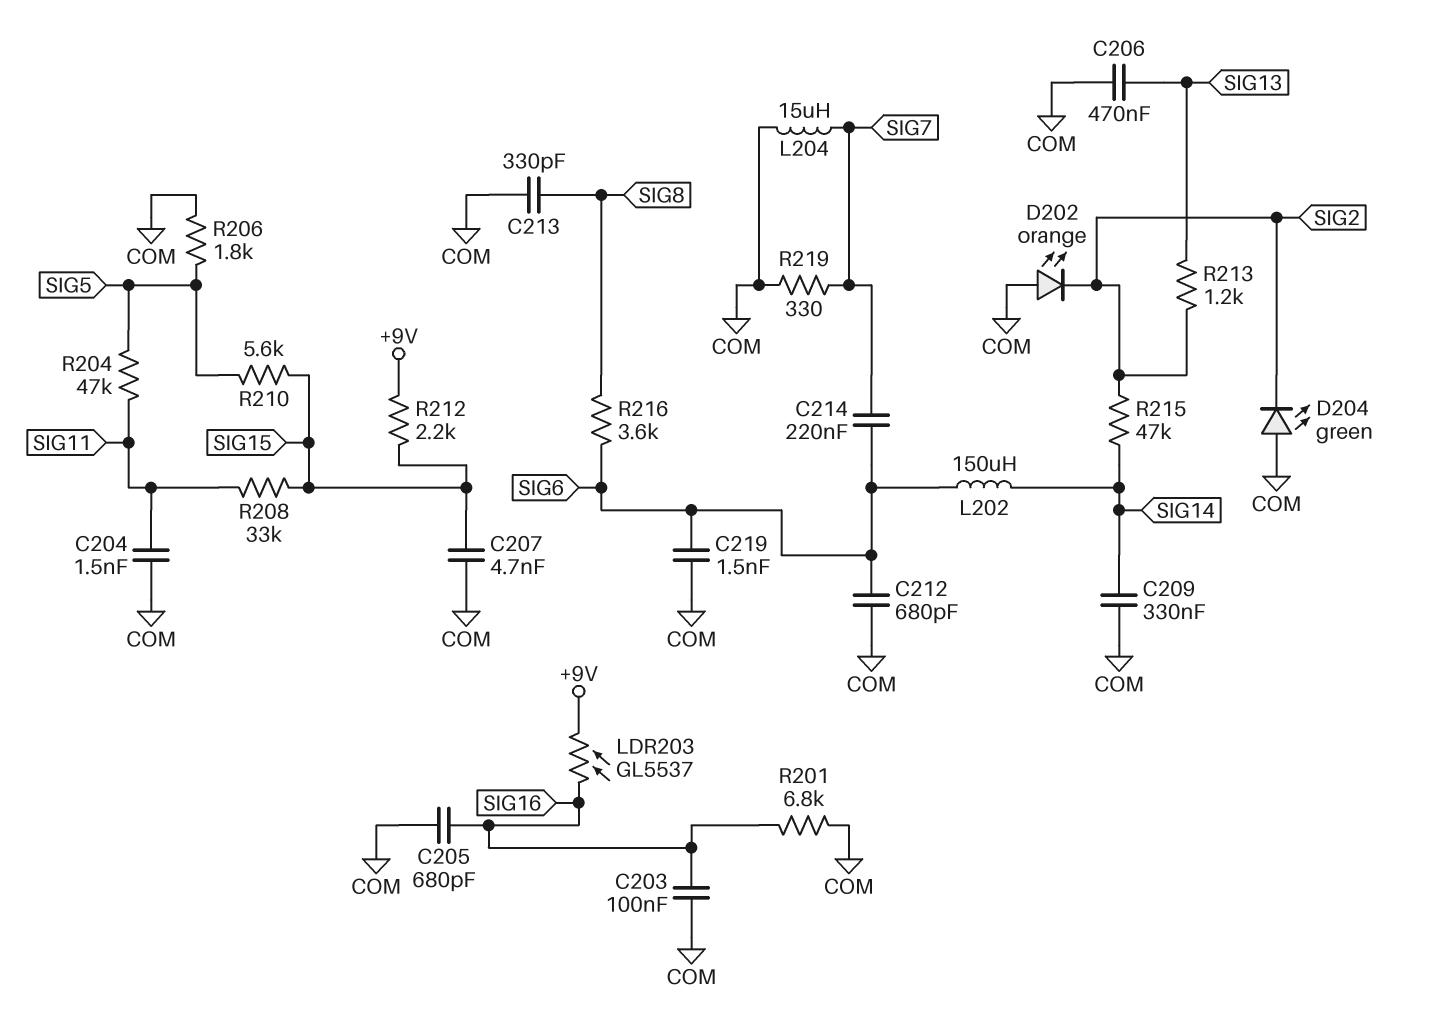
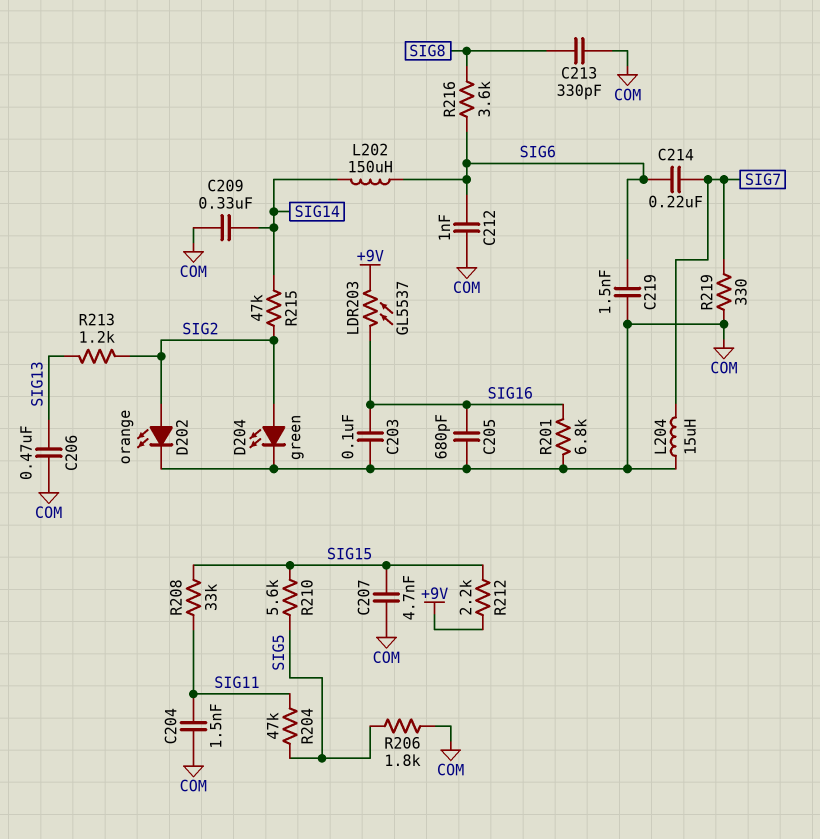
C212: 680pF (COM, SIG6) -> 1nF (COM, SIG6)
D202: LED orange (A COM, K SIG2) -> LED orange (A SIG2, K COM)
D204: LED green (A COM, K SIG2) -> LED green (A SIG2, K COM)

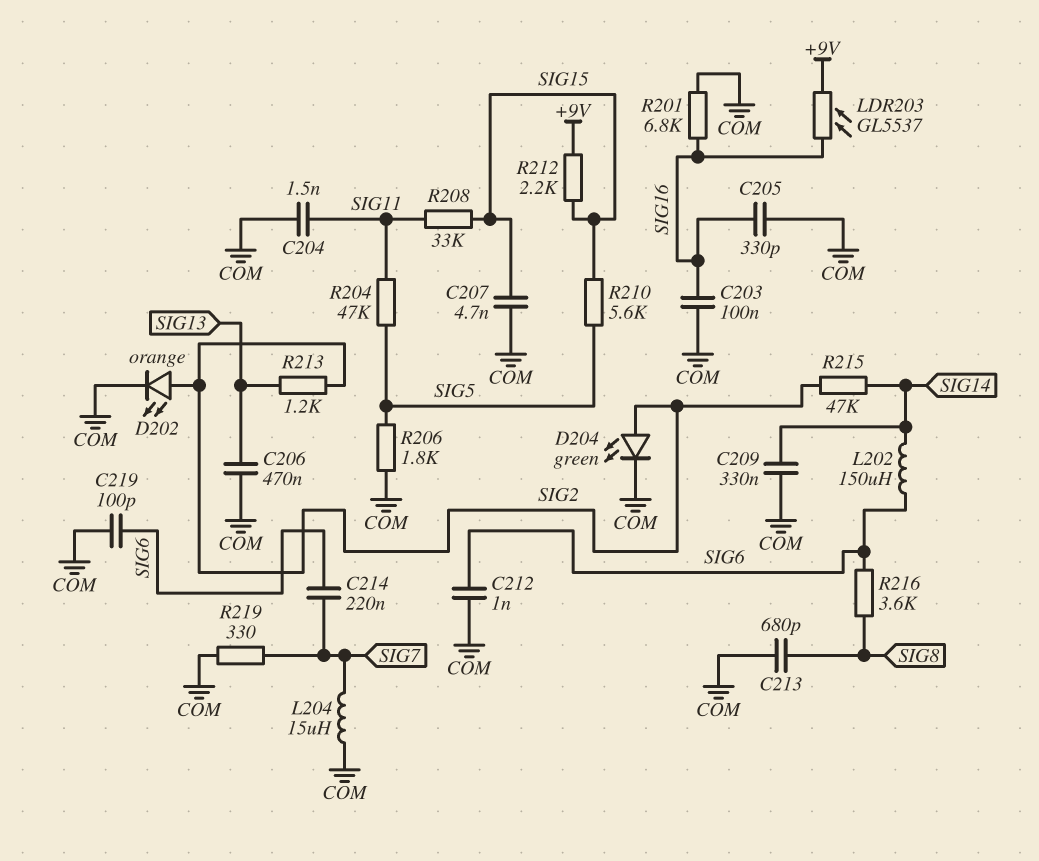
C205: 680pF (COM, SIG16) -> 330pF (COM, SIG16)
C213: 330pF (COM, SIG8) -> 680pF (COM, SIG8)
C219: 1.5nF (COM, SIG6) -> 100pF (COM, SIG6)

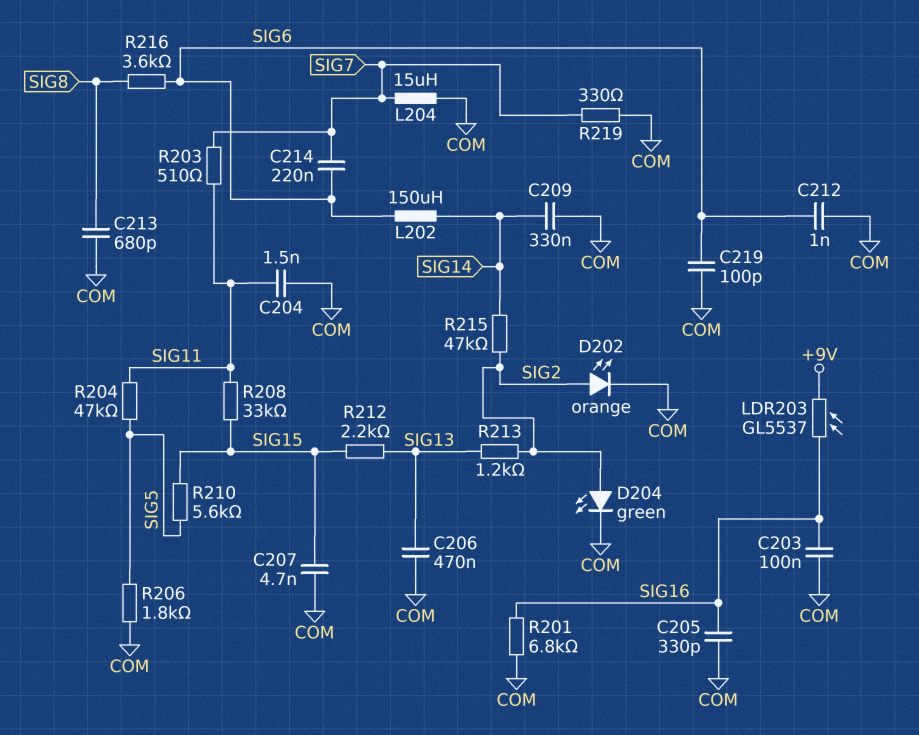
R203: none -> 510 (SIG7, SIG11)
R212: 2.2k (+9V, SIG15) -> 2.2k (SIG13, SIG15)

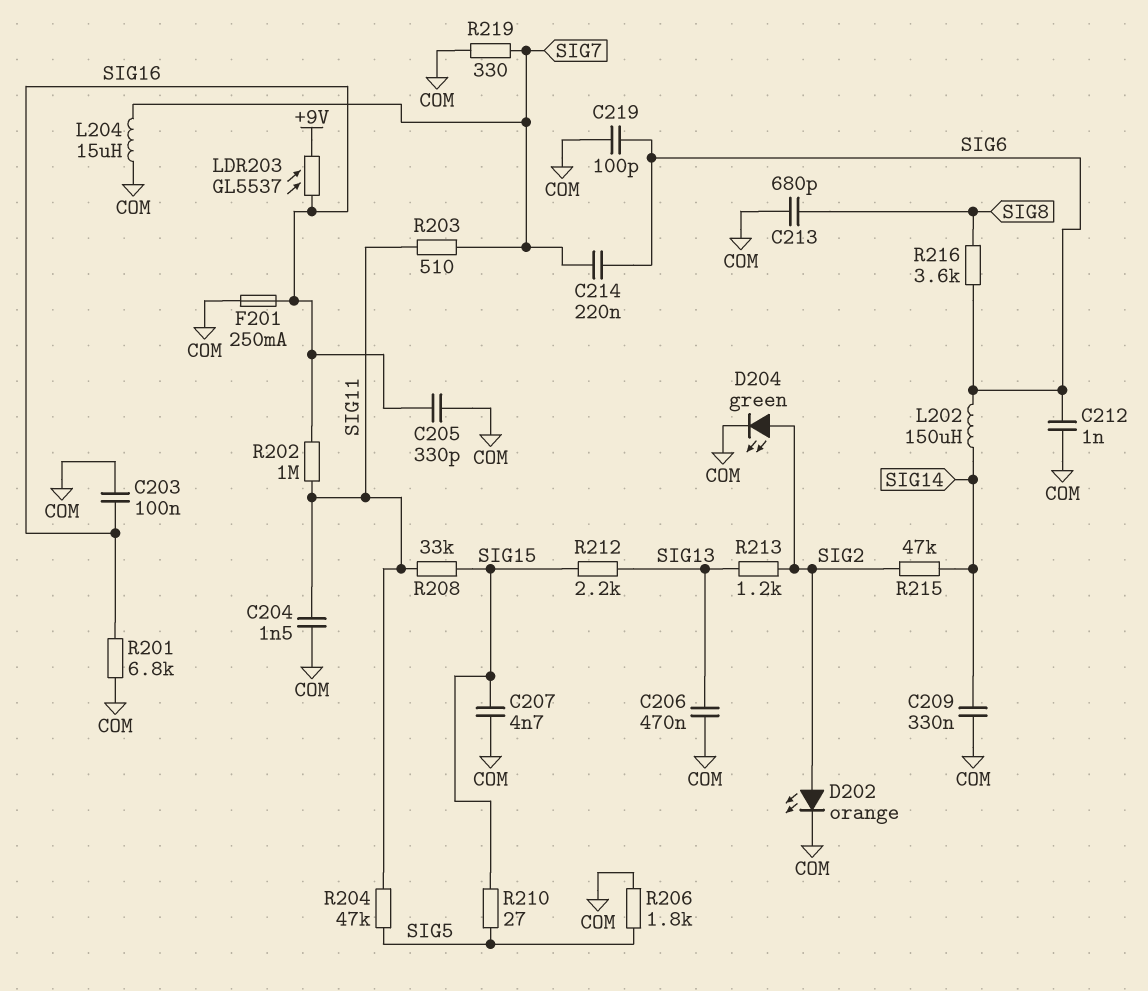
F201: none -> 250mA (COM, SIG16)
R202: none -> 1M (SIG11, SIG16)
R210: 5.6k (SIG5, SIG15) -> 27 (SIG5, SIG15)

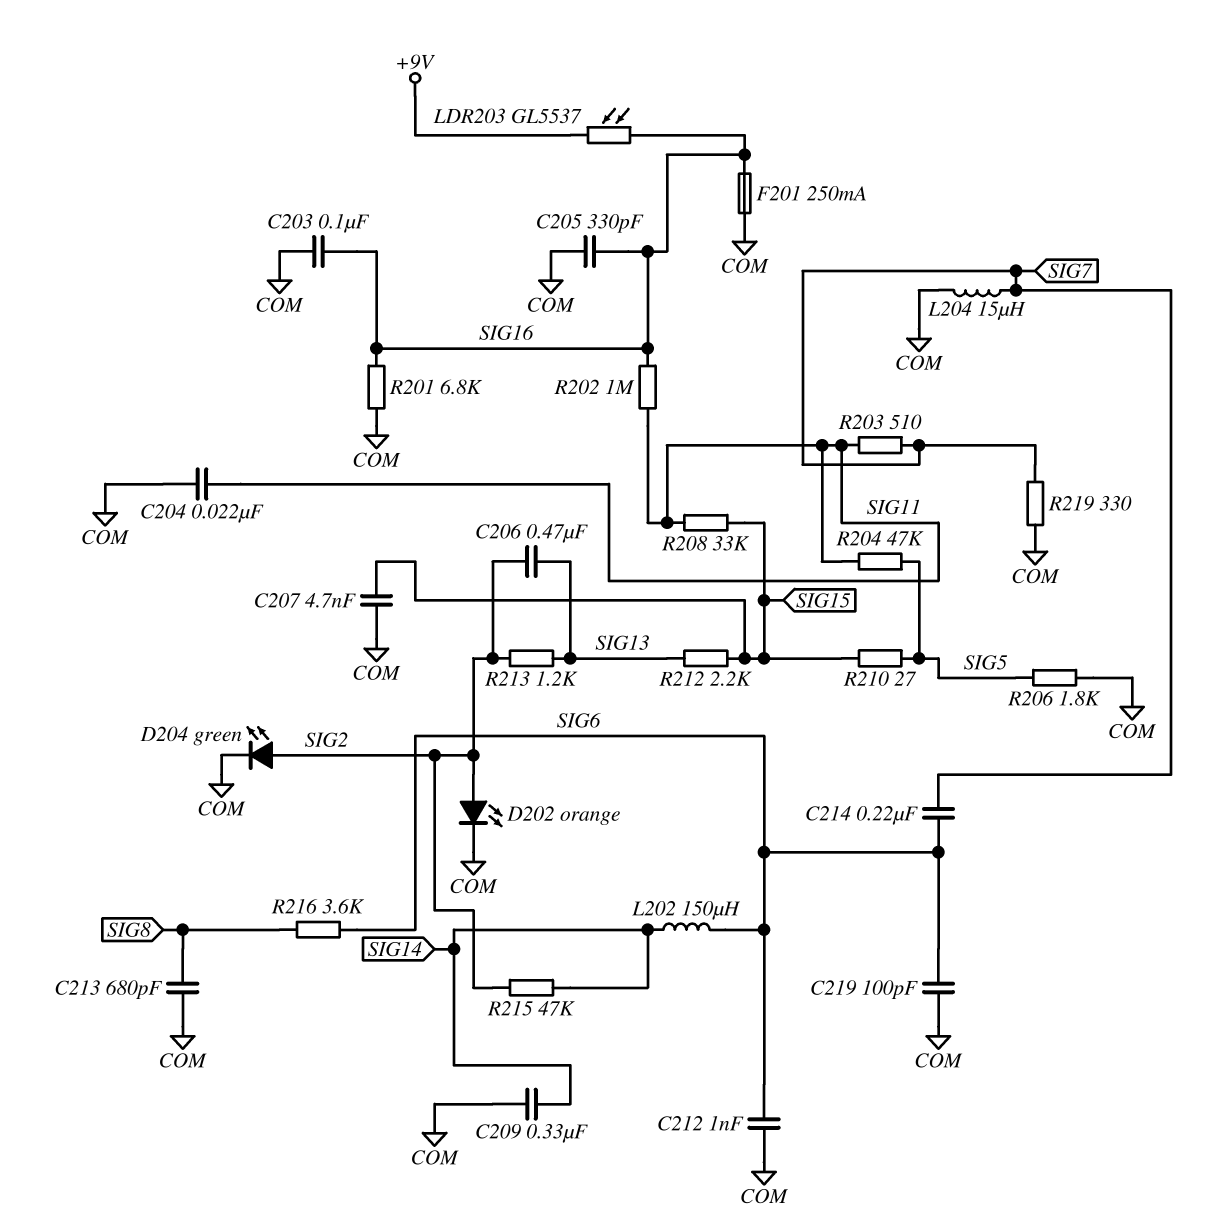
C204: 1.5nF (COM, SIG11) -> 22nF (COM, SIG11)
C206: 470nF (COM, SIG13) -> 470nF (SIG2, SIG13)

